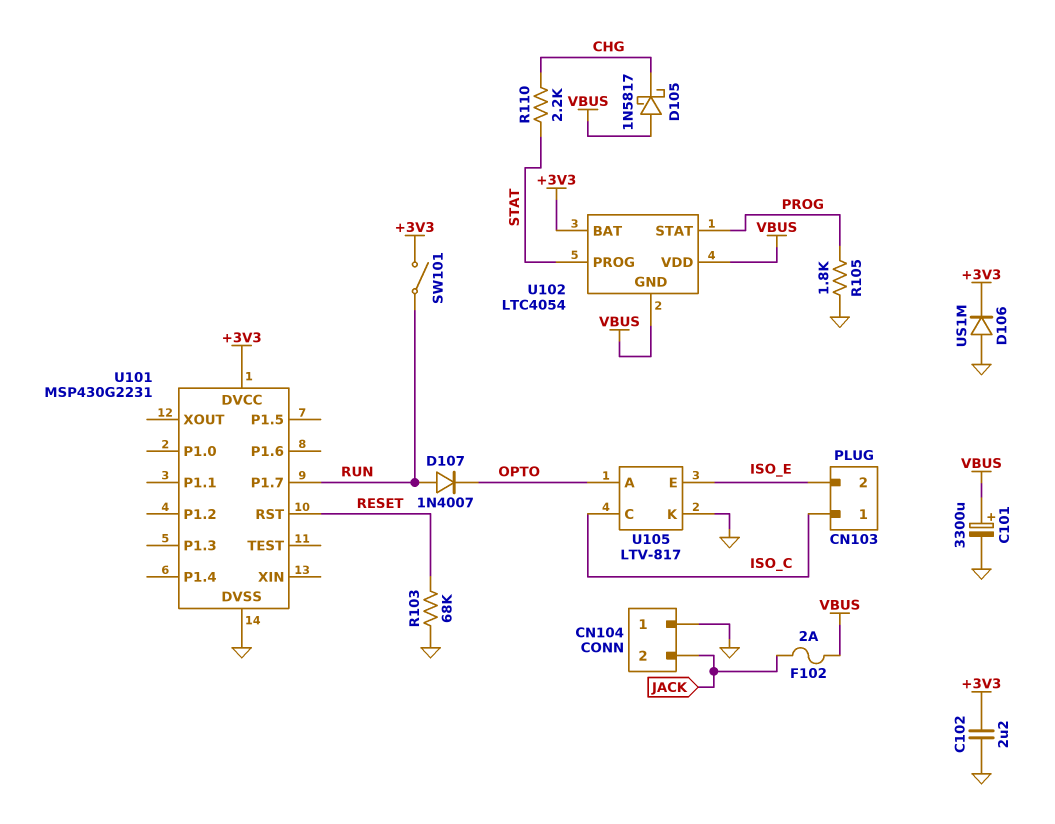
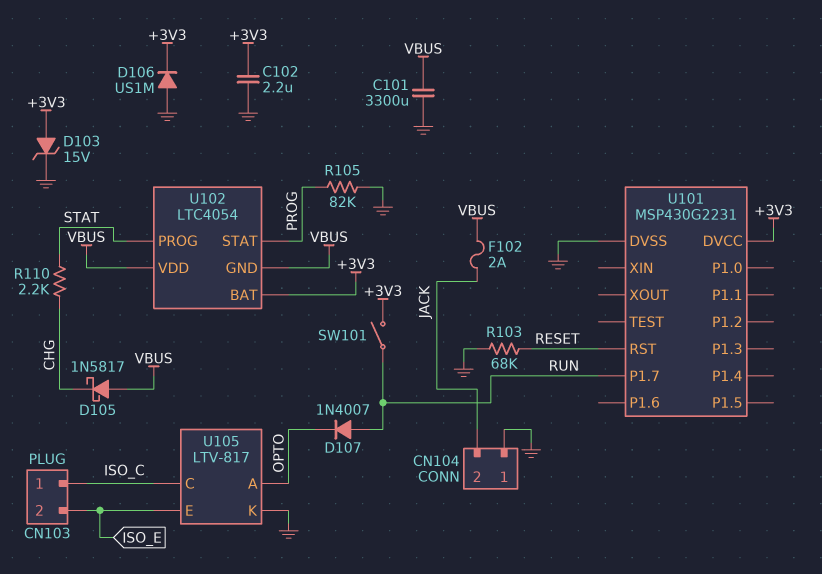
C101: 3300uF (plus VBUS, minus GND) -> 3300uF (GND, VBUS)
D103: none -> zener 15V (A +3V3, K GND)
R105: 1.8k (GND, PROG) -> 82k (GND, PROG)

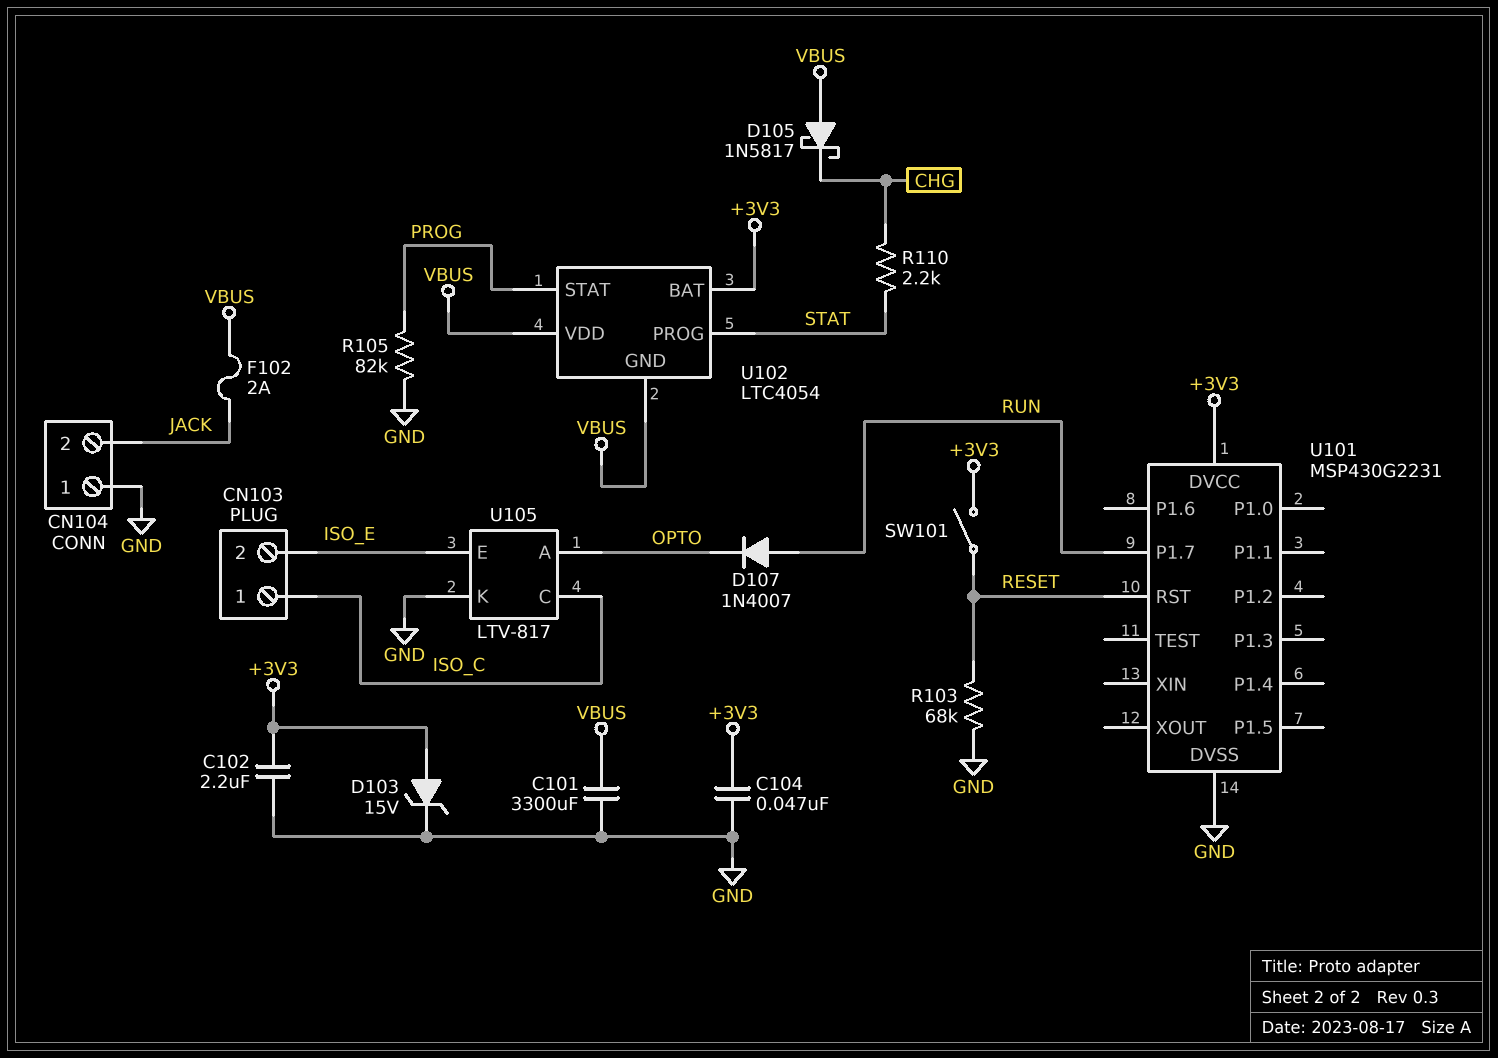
C104: none -> 47nF (+3V3, GND)
D106: diode US1M (A GND, K +3V3) -> none
SW101: switch (+3V3, RUN) -> switch (+3V3, RESET)

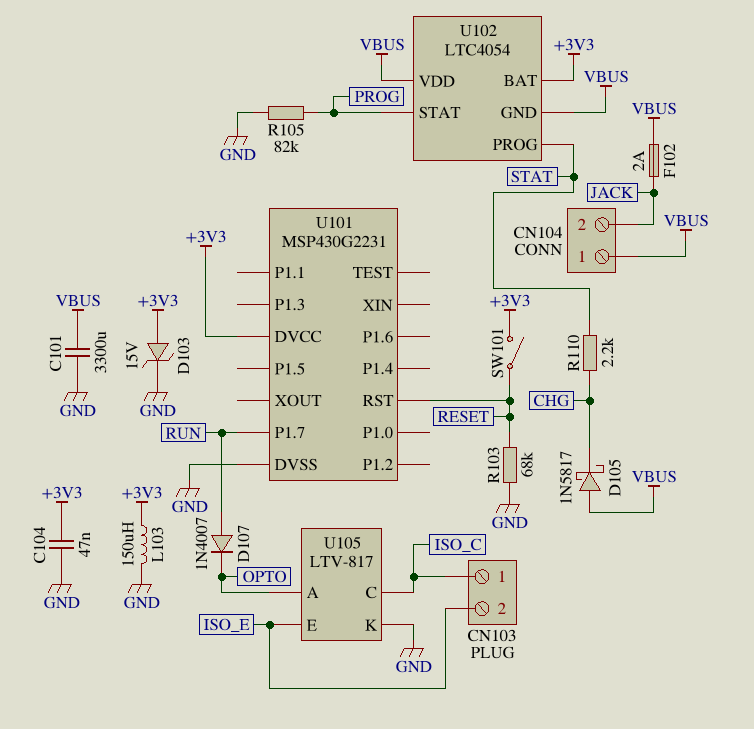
C102: 2.2uF (+3V3, GND) -> none
CN104 pin 1: GND -> VBUS
L103: none -> 150uH (+3V3, GND)

